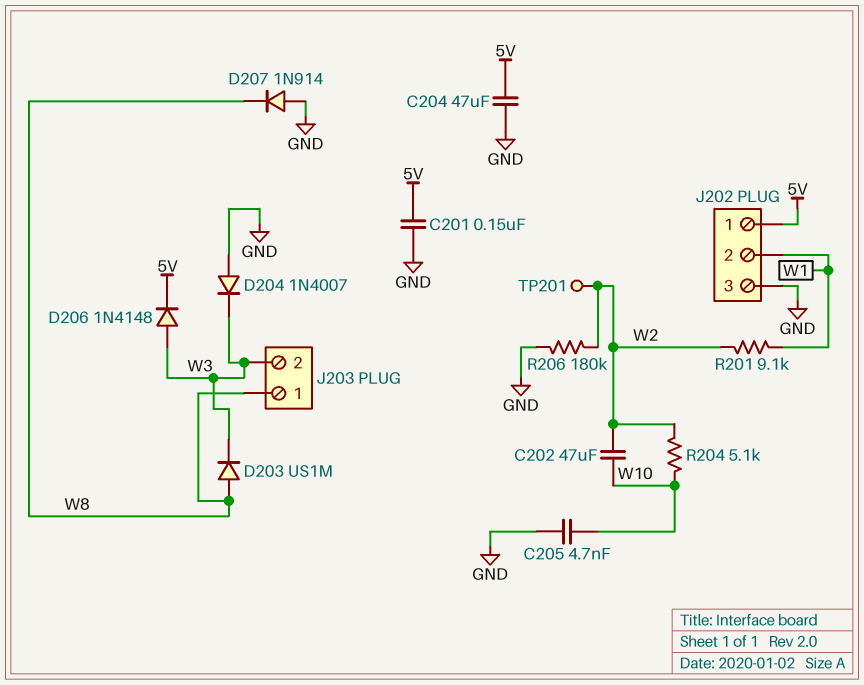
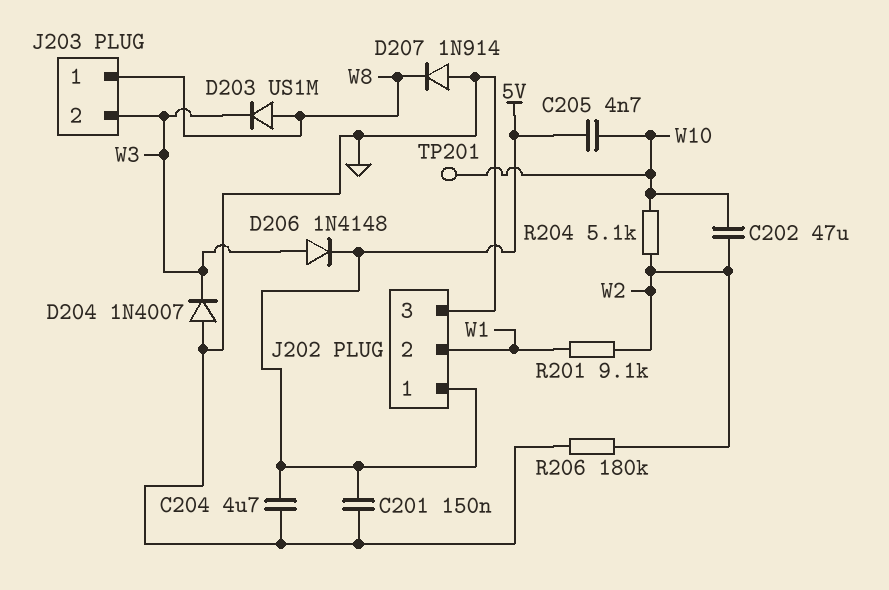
C204: 47uF (5V, GND) -> 4.7uF (5V, GND)
C205: 4.7nF (GND, W10) -> 4.7nF (5V, W10)
TP201: test point (W2) -> test point (W10)

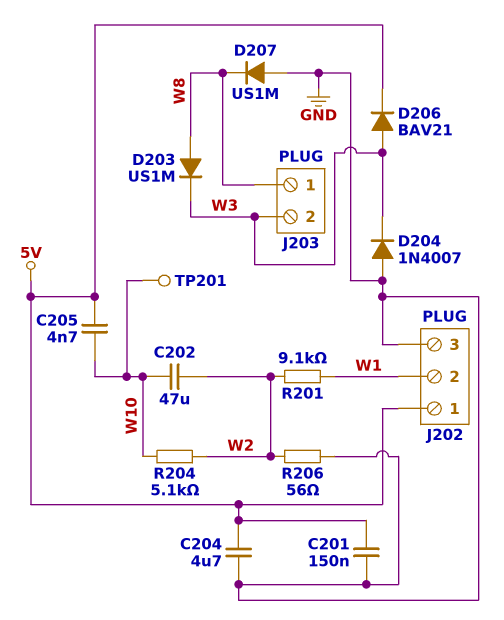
D206: diode 1N4148 (A W3, K 5V) -> diode BAV21 (A W3, K 5V)
D207: diode 1N914 (A GND, K W8) -> diode US1M (A GND, K W8)
R206: 180k (GND, W2) -> 56 (GND, W2)

